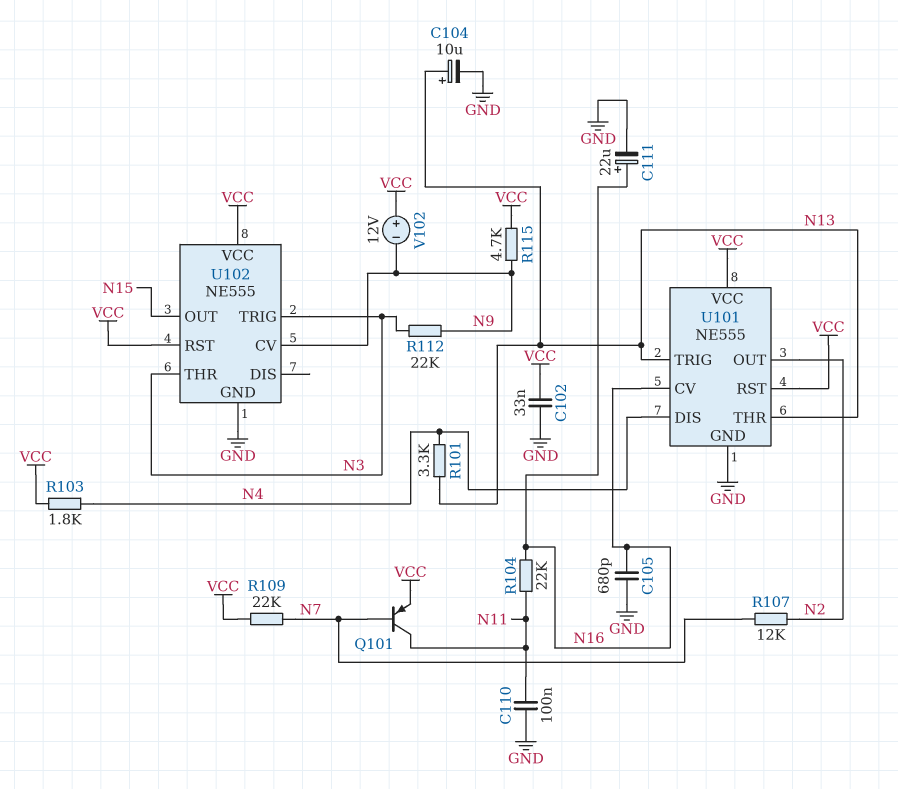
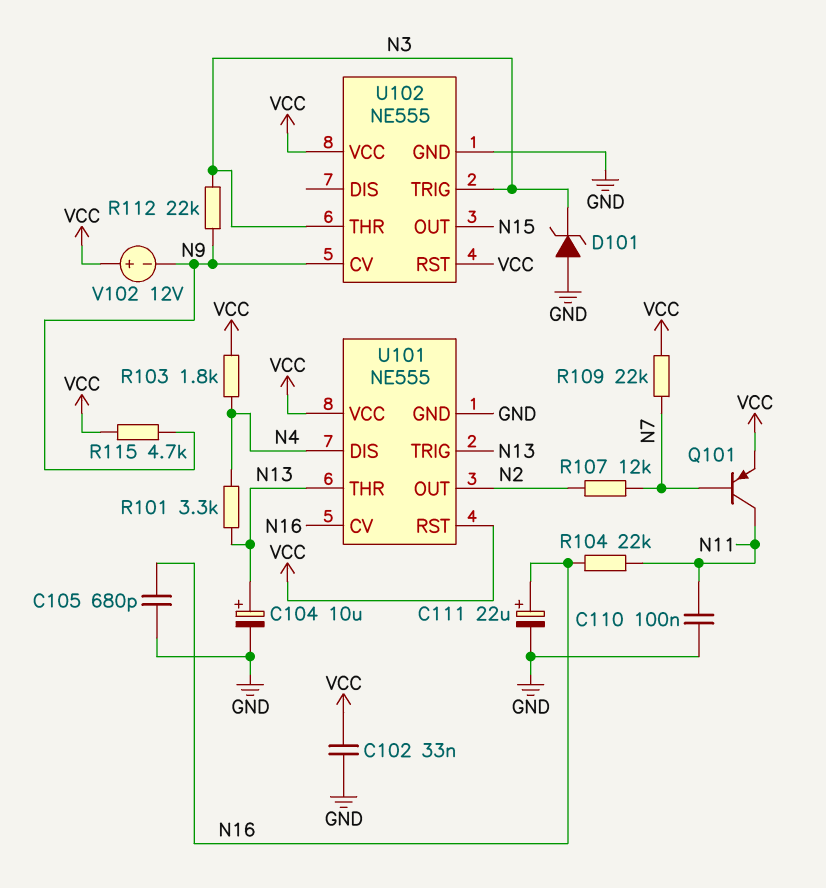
D101: none -> zener (A GND, K N3)

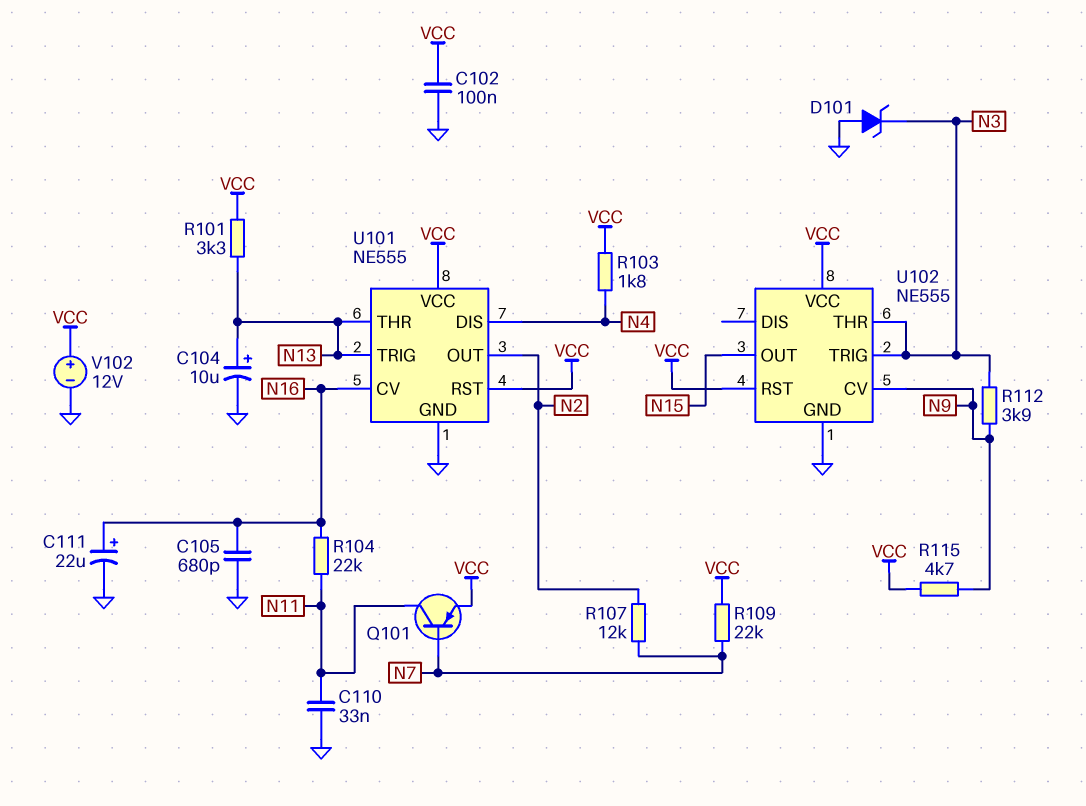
C102: 33nF (GND, VCC) -> 100nF (GND, VCC)
C110: 100nF (GND, N11) -> 33nF (GND, N11)
R101: 3.3k (N4, N13) -> 3.3k (N13, VCC)
R112: 22k (N3, N9) -> 3.9k (N3, N9)
V102: 12V (plus VCC, minus N9) -> 12V (plus VCC, minus GND)

